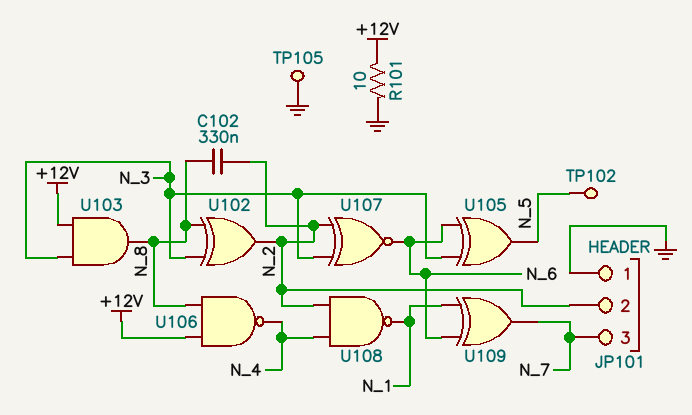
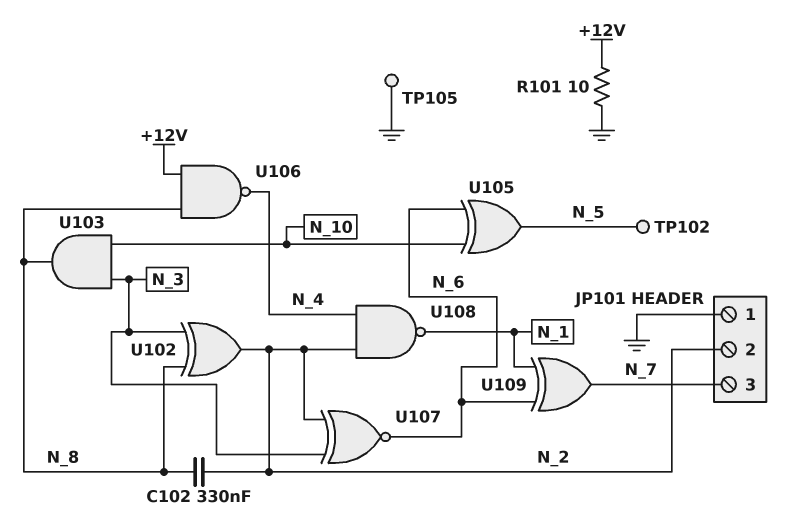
U103: AND (in +12V, in N_3, out N_8) -> AND (in N_3, in N_10, out N_8)
U105: XOR (in N_3, in N_6, out N_5) -> XOR (in N_6, in N_10, out N_5)

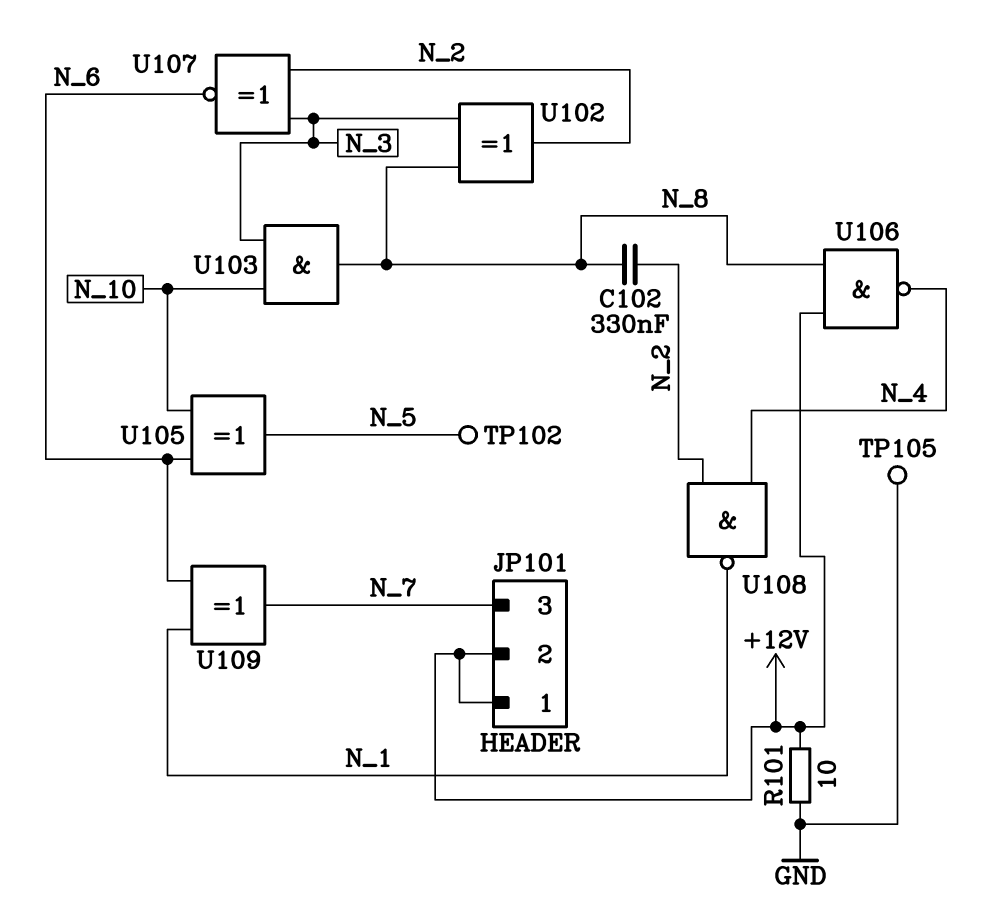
JP101 pin 1: GND -> +12V
JP101 pin 2: N_2 -> +12V

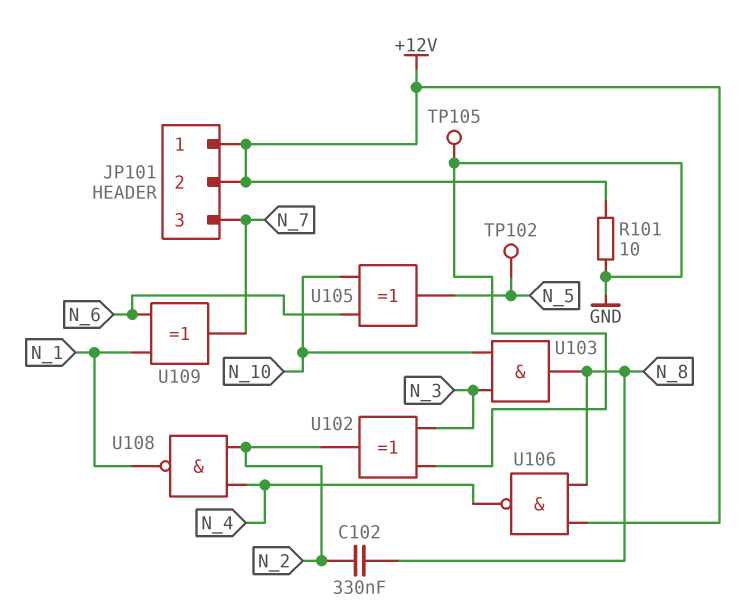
U102: XOR (in N_3, in N_8, out N_2) -> XOR (in GND, in N_3, out N_2)
U107: XNOR (in N_2, in N_3, out N_6) -> none

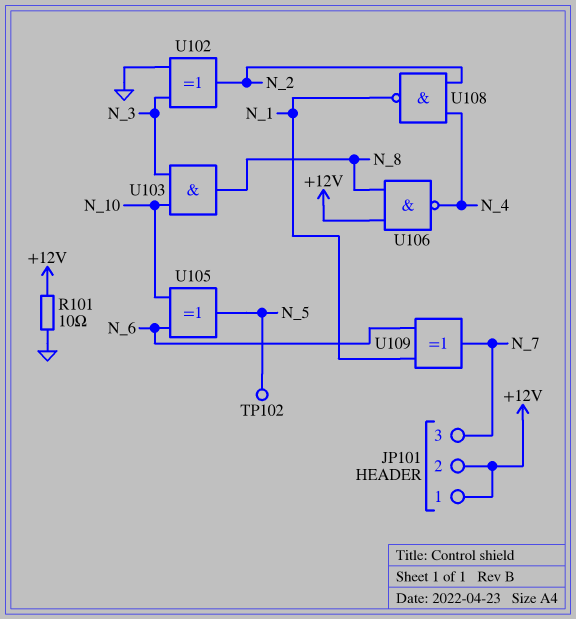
C102: 330nF (N_2, N_8) -> none
TP105: test point (GND) -> none

